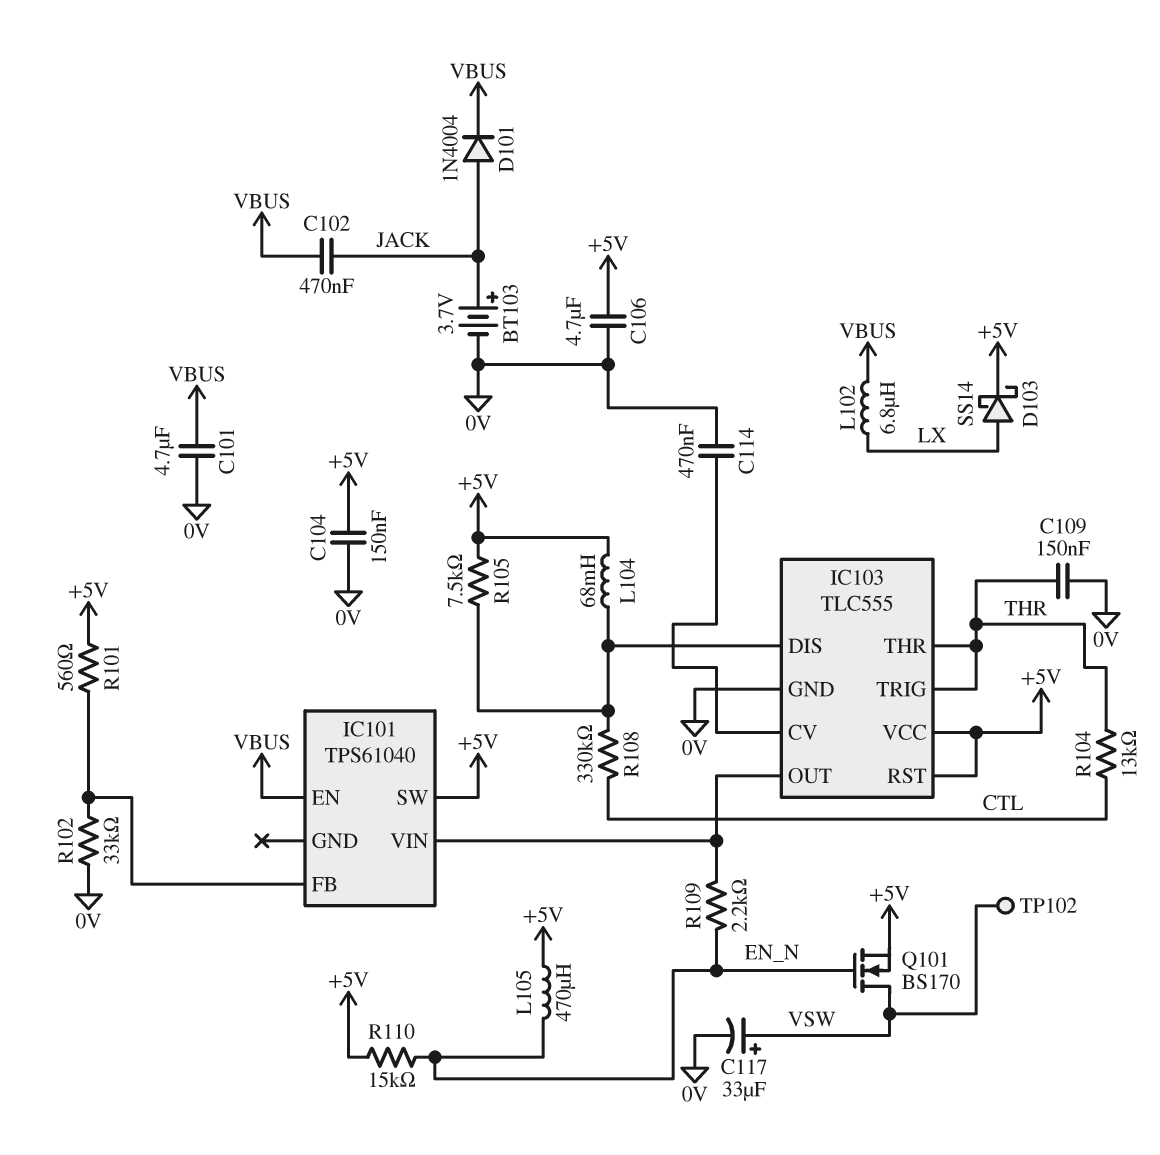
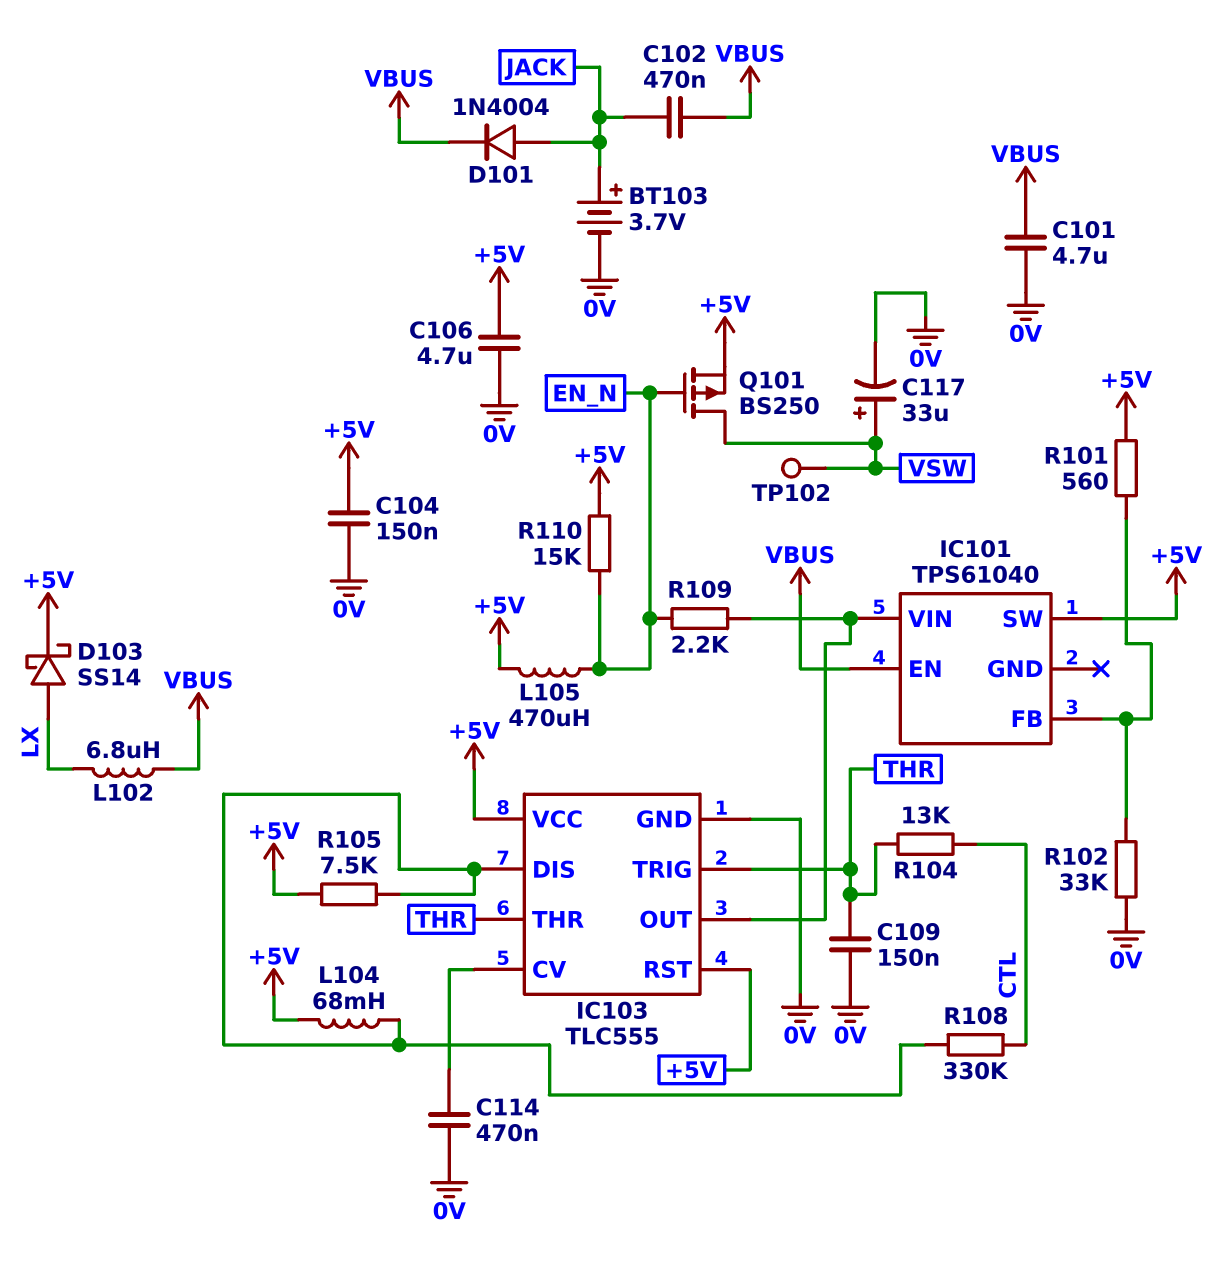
Q101: NMOS BS170 (G EN_N, D VSW, S +5V) -> PMOS BS250 (G EN_N, D VSW, S +5V)

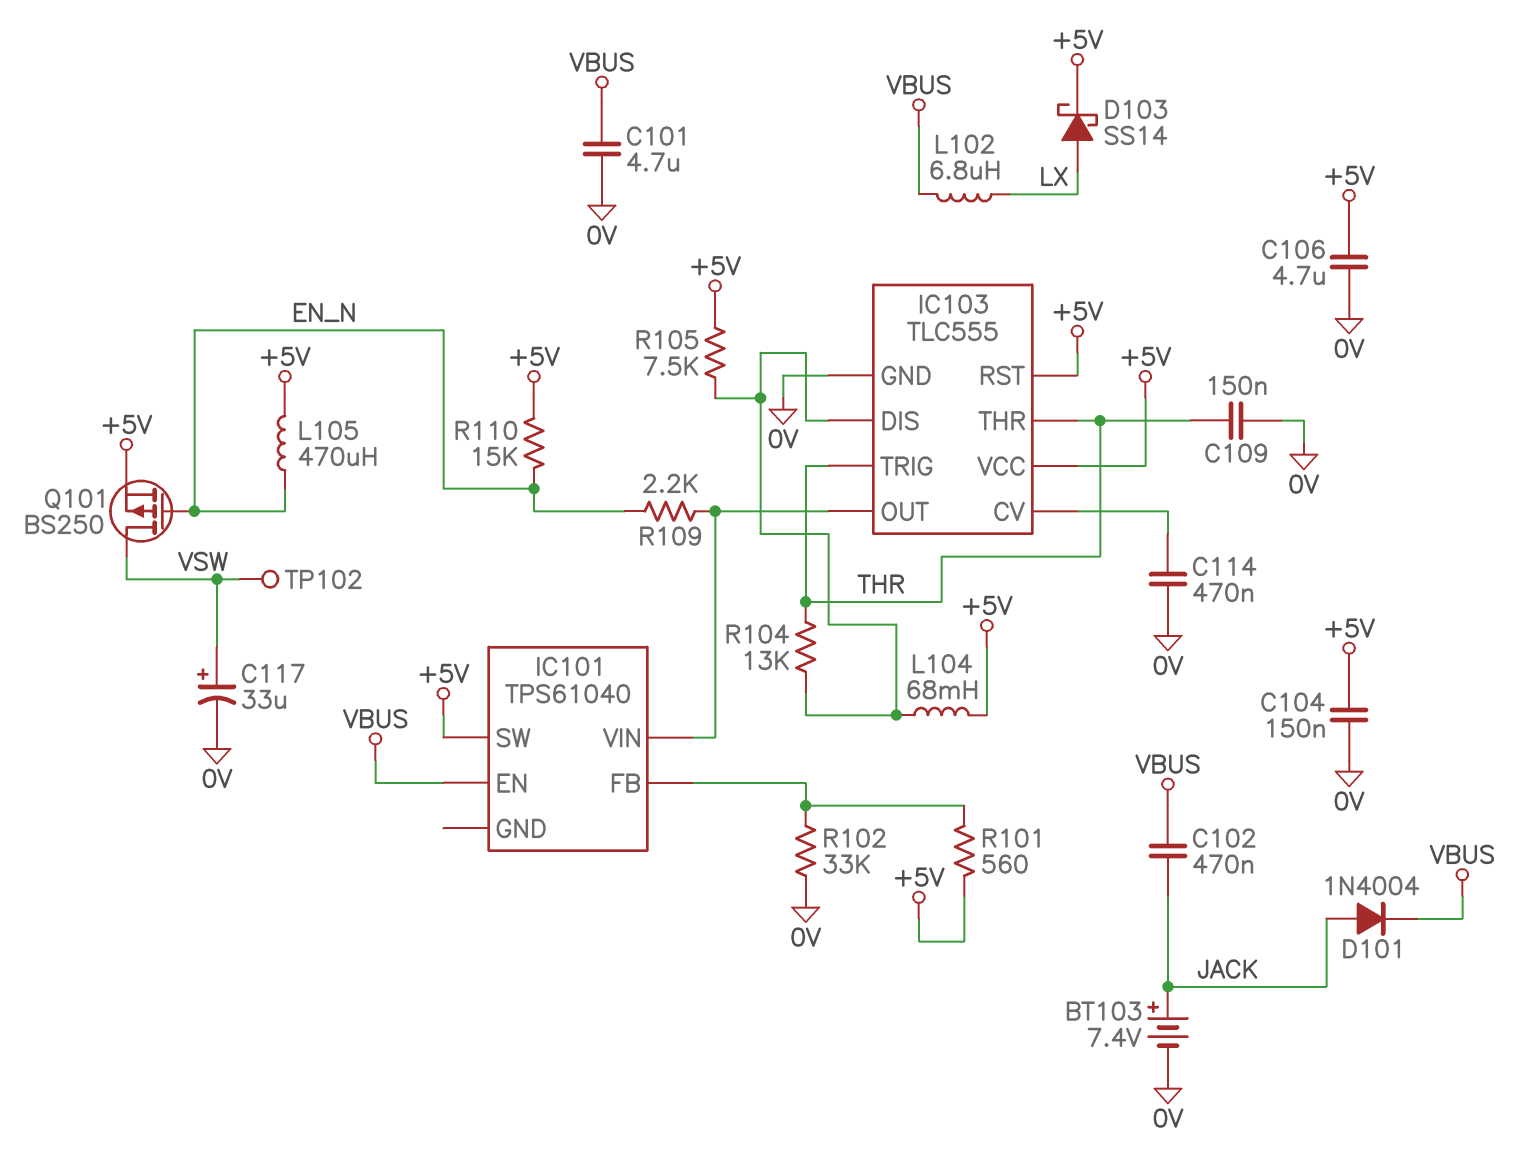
BT103: 3.7V (plus JACK, minus 0V) -> 7.4V (plus JACK, minus 0V)
R104: 13k (CTL, THR) -> 13k (IC103/DIS, THR)
R108: 330k (CTL, IC103/DIS) -> none

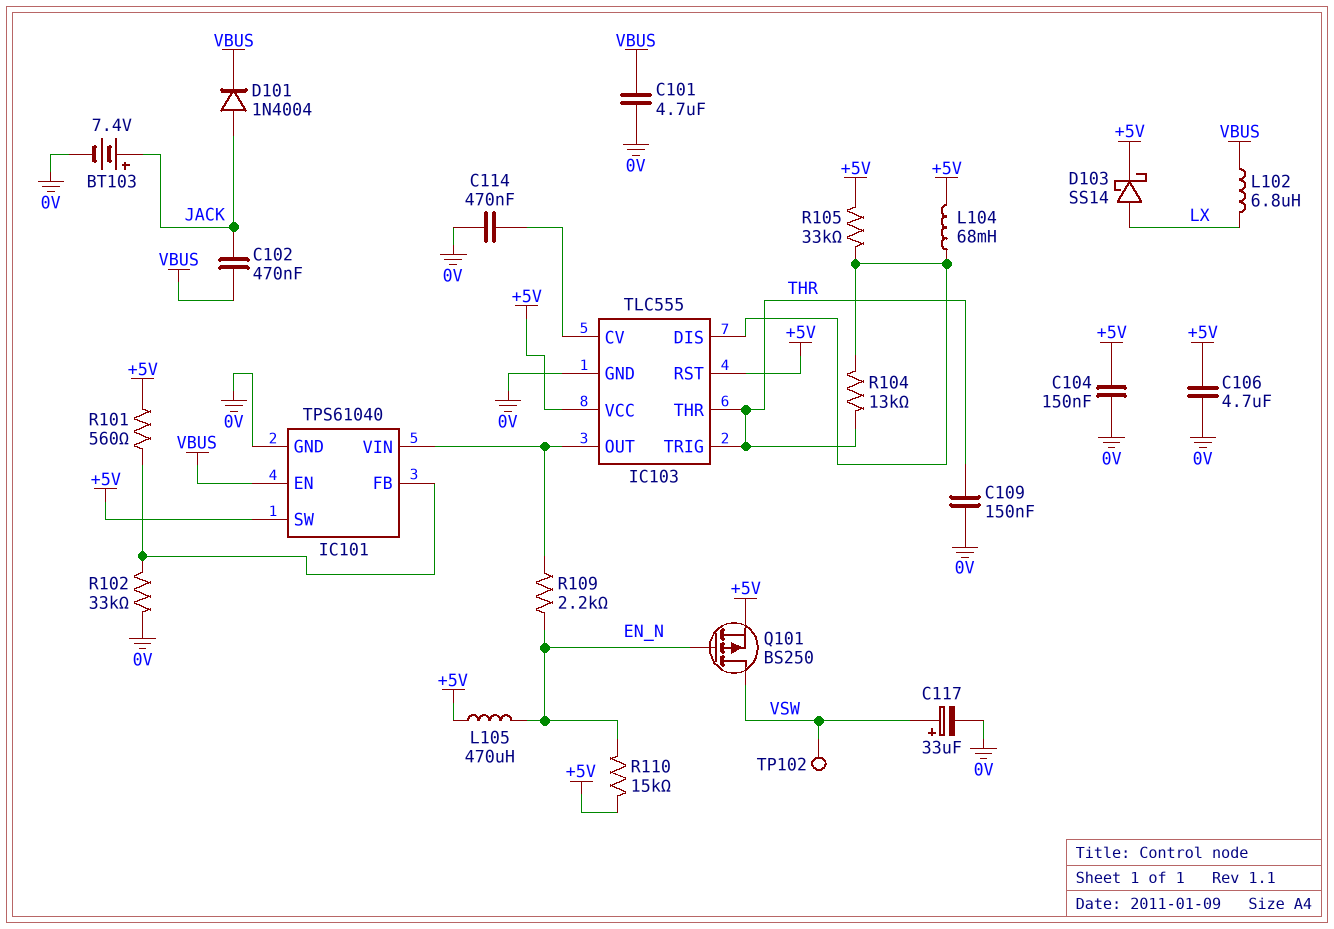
IC101 pin GND: none -> 0V
R105: 7.5k (+5V, IC103/DIS) -> 33k (+5V, IC103/DIS)

